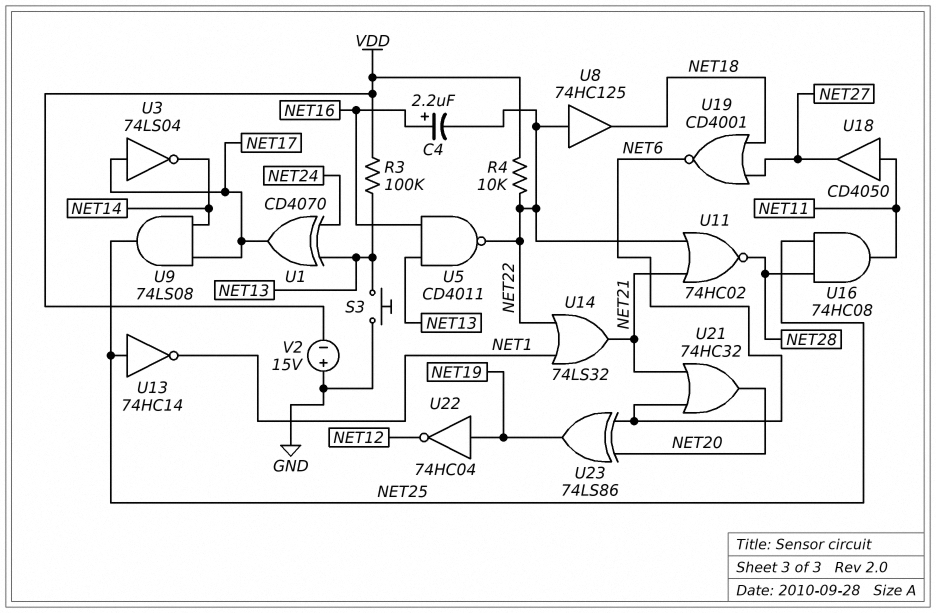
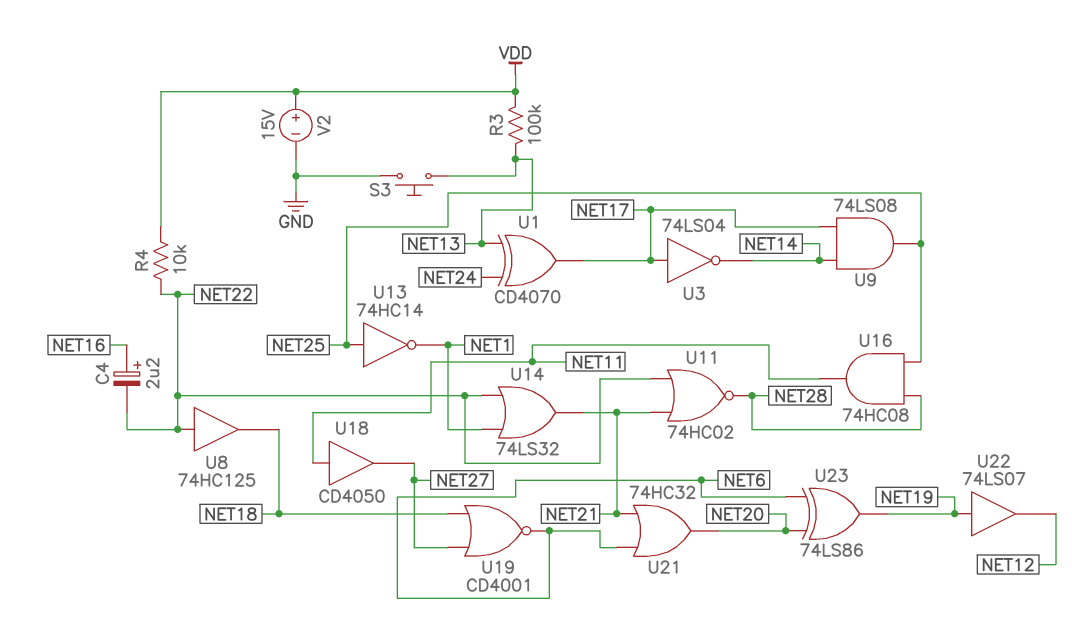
U5: NAND CD4011 (in NET13, in NET16, out NET22) -> none
U22: NOT 74HC04 (in NET19, out NET12) -> buffer 74LS07 (in NET19, out NET12)
V2: 15V (plus GND, minus VDD) -> 15V (plus VDD, minus GND)

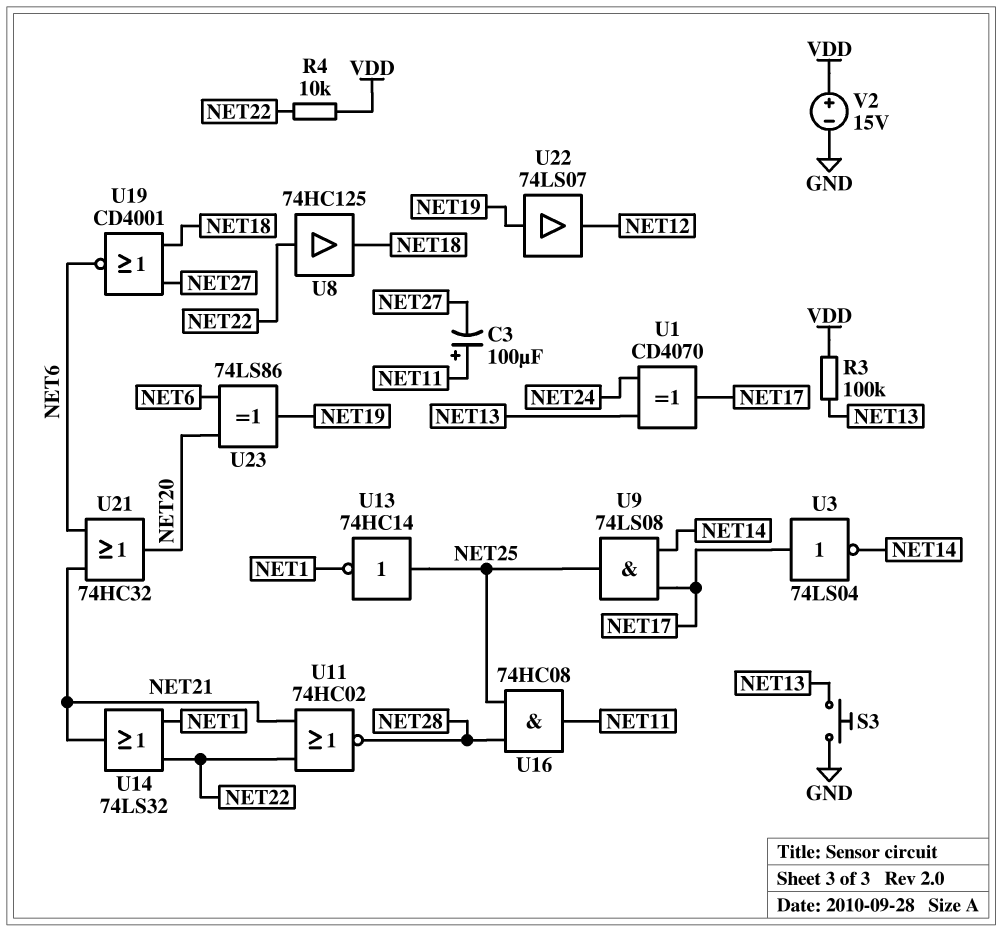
C3: none -> 100uF (plus NET11, minus NET27)
C4: 2.2uF (plus NET16, minus NET22) -> none
U18: buffer CD4050 (in NET11, out NET27) -> none

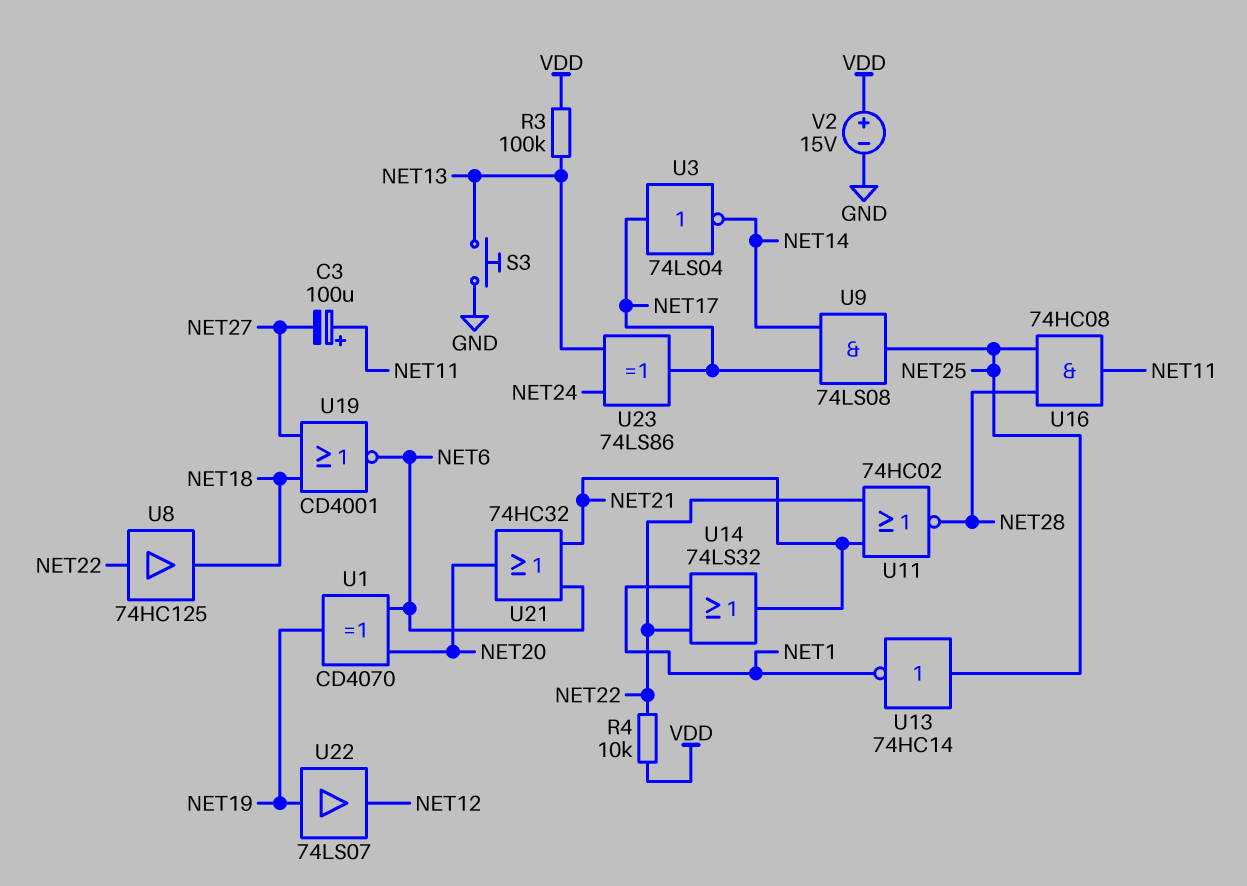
U1: XOR CD4070 (in NET13, in NET24, out NET17) -> XOR CD4070 (in NET6, in NET20, out NET19)
U23: XOR 74LS86 (in NET6, in NET20, out NET19) -> XOR 74LS86 (in NET13, in NET24, out NET17)

